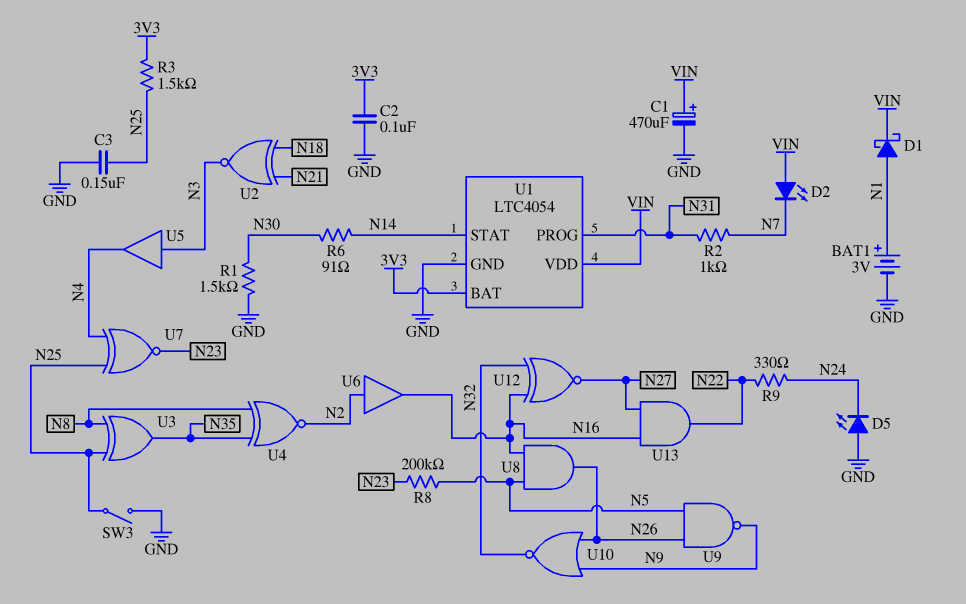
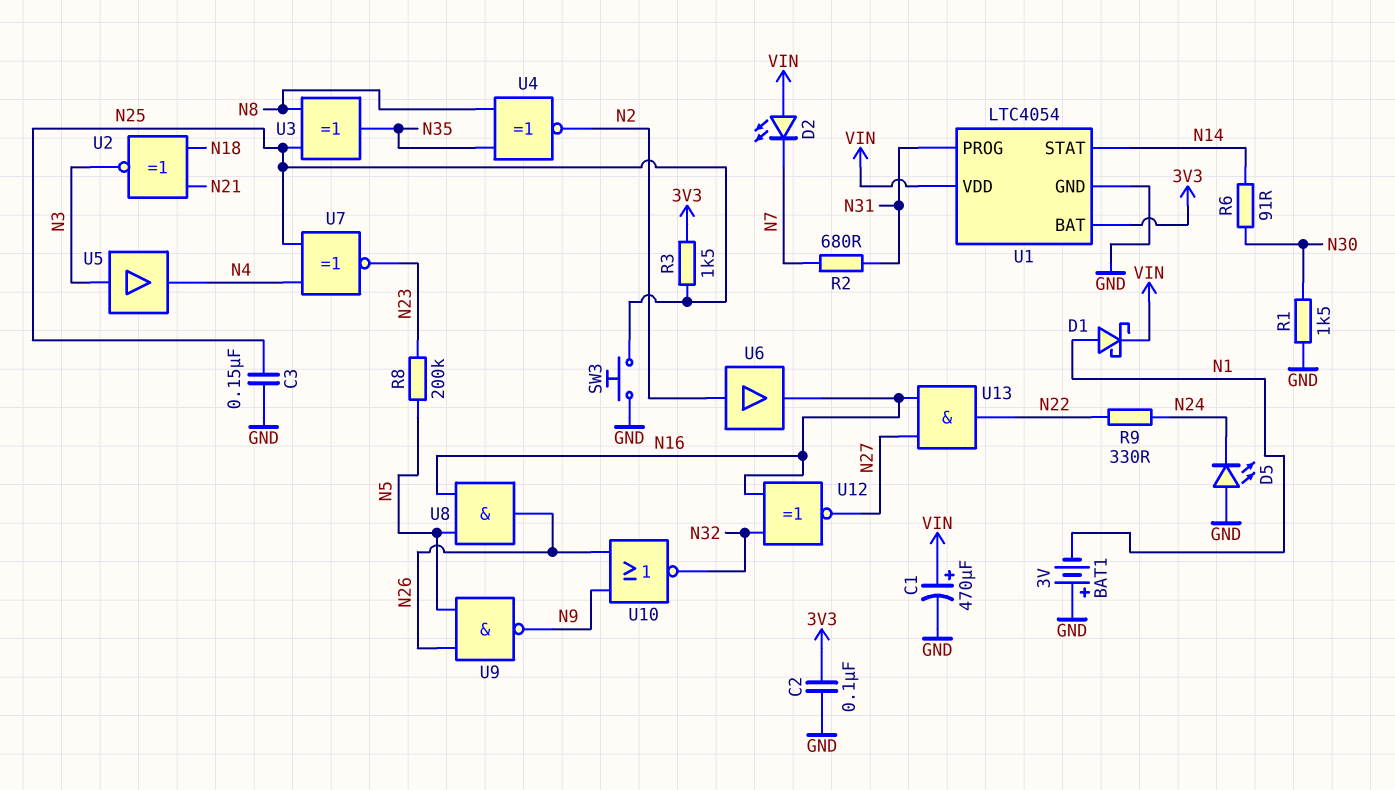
BAT1: 3V (plus N1, minus GND) -> 3V (plus GND, minus N1)
R2: 1k (N7, N31) -> 680 (N7, N31)
SW3: switch (GND, N25) -> button (GND, N25)

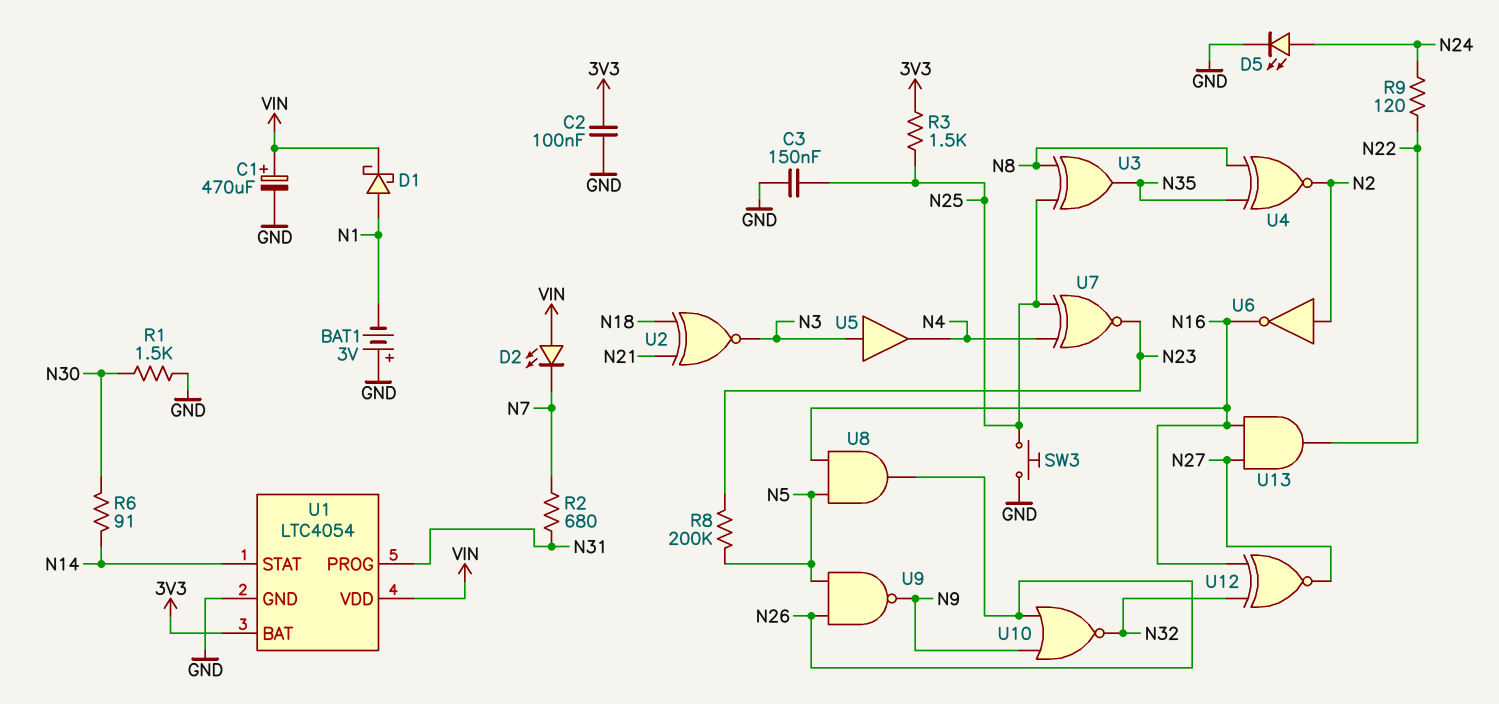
D5: LED (A GND, K N24) -> LED (A N24, K GND)
R9: 330 (N22, N24) -> 120 (N22, N24)
U6: buffer (in N2, out N16) -> NOT (in N2, out N16)

